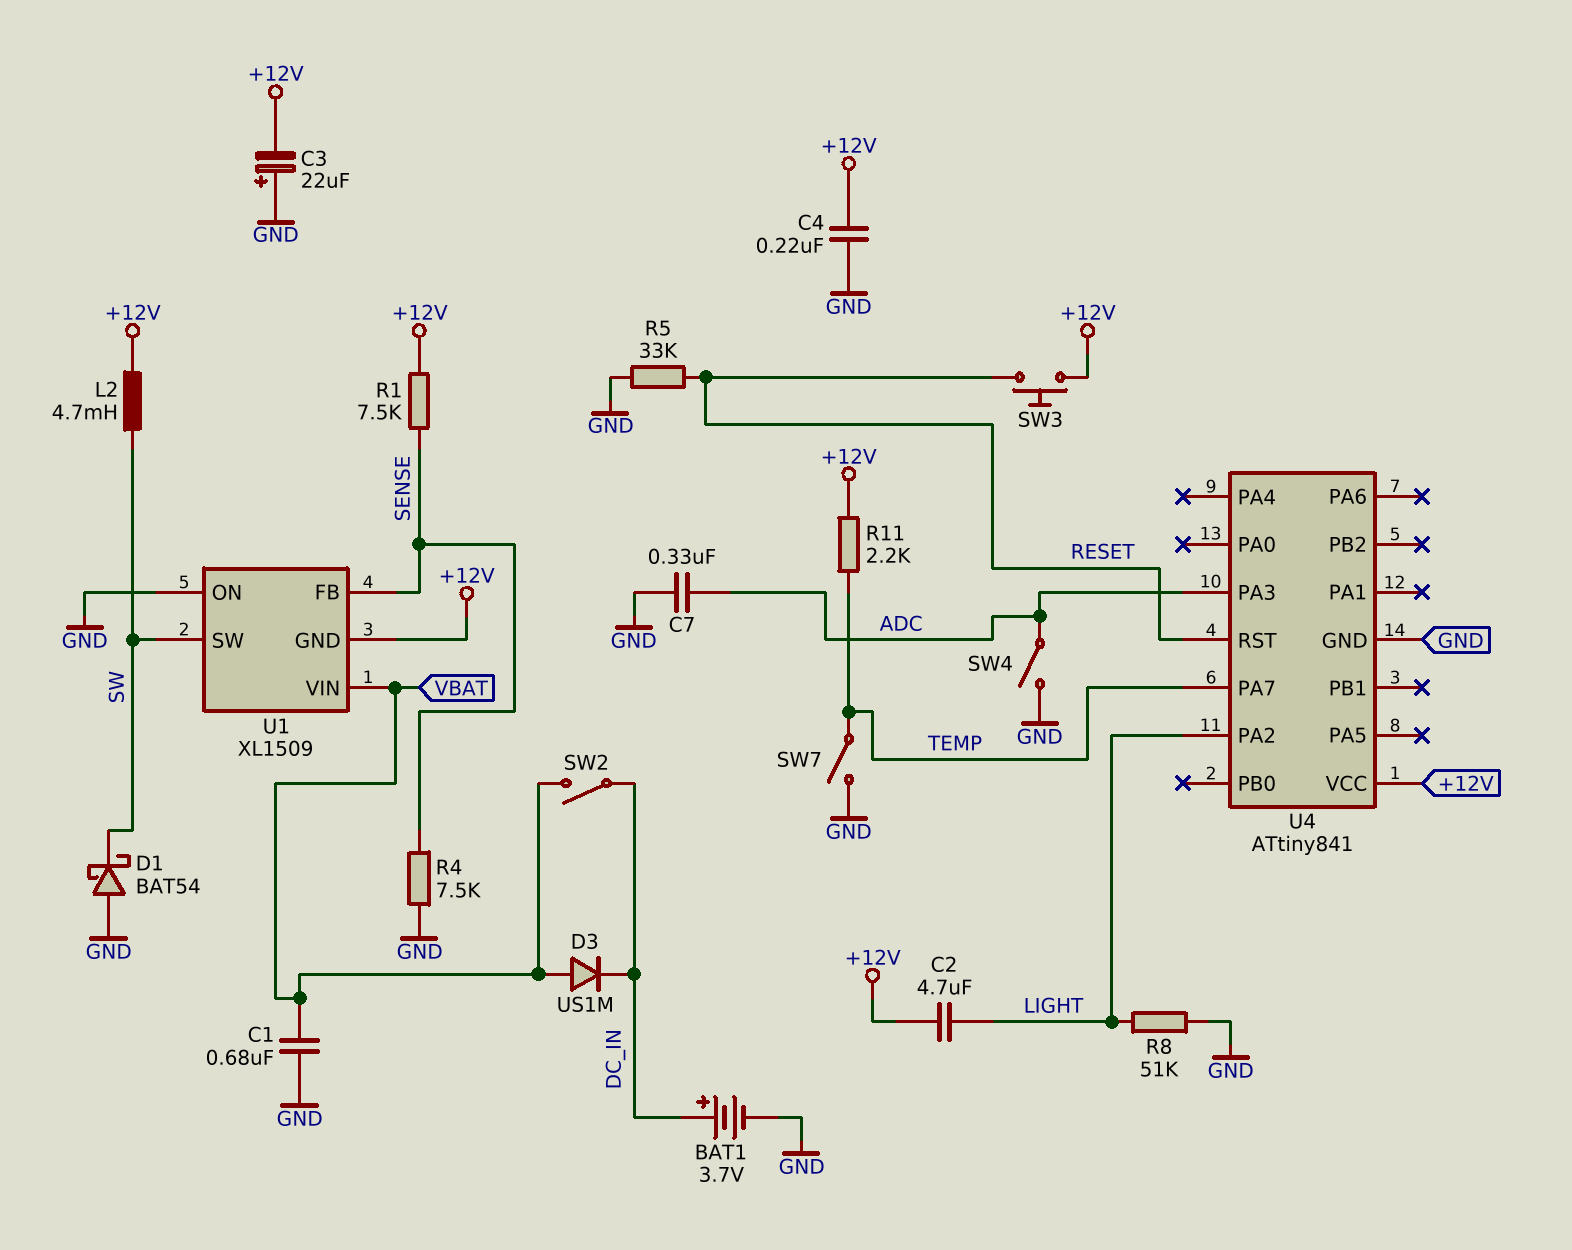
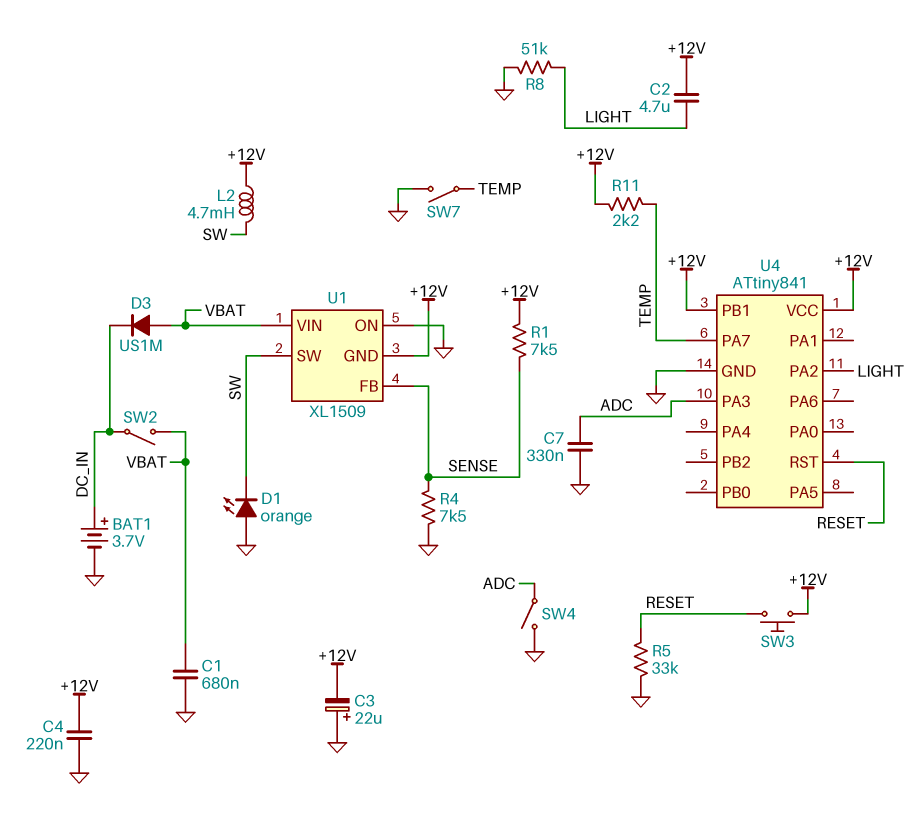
D1: schottky BAT54 (A GND, K SW) -> LED orange (A GND, K SW)
U4 pin PB1: none -> +12V

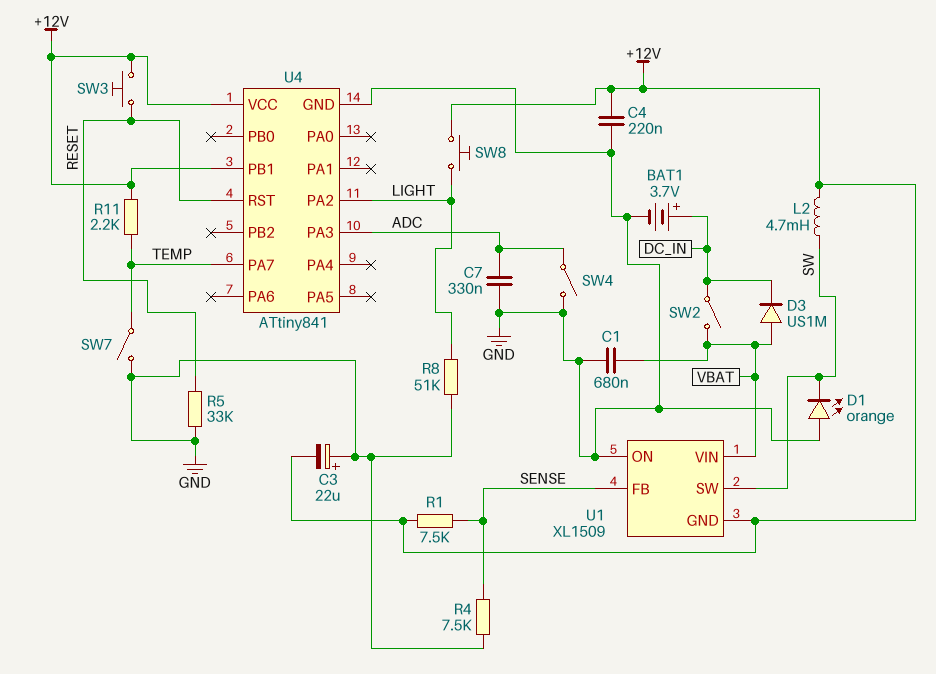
C2: 4.7uF (+12V, LIGHT) -> none
SW8: none -> button (+12V, LIGHT)

